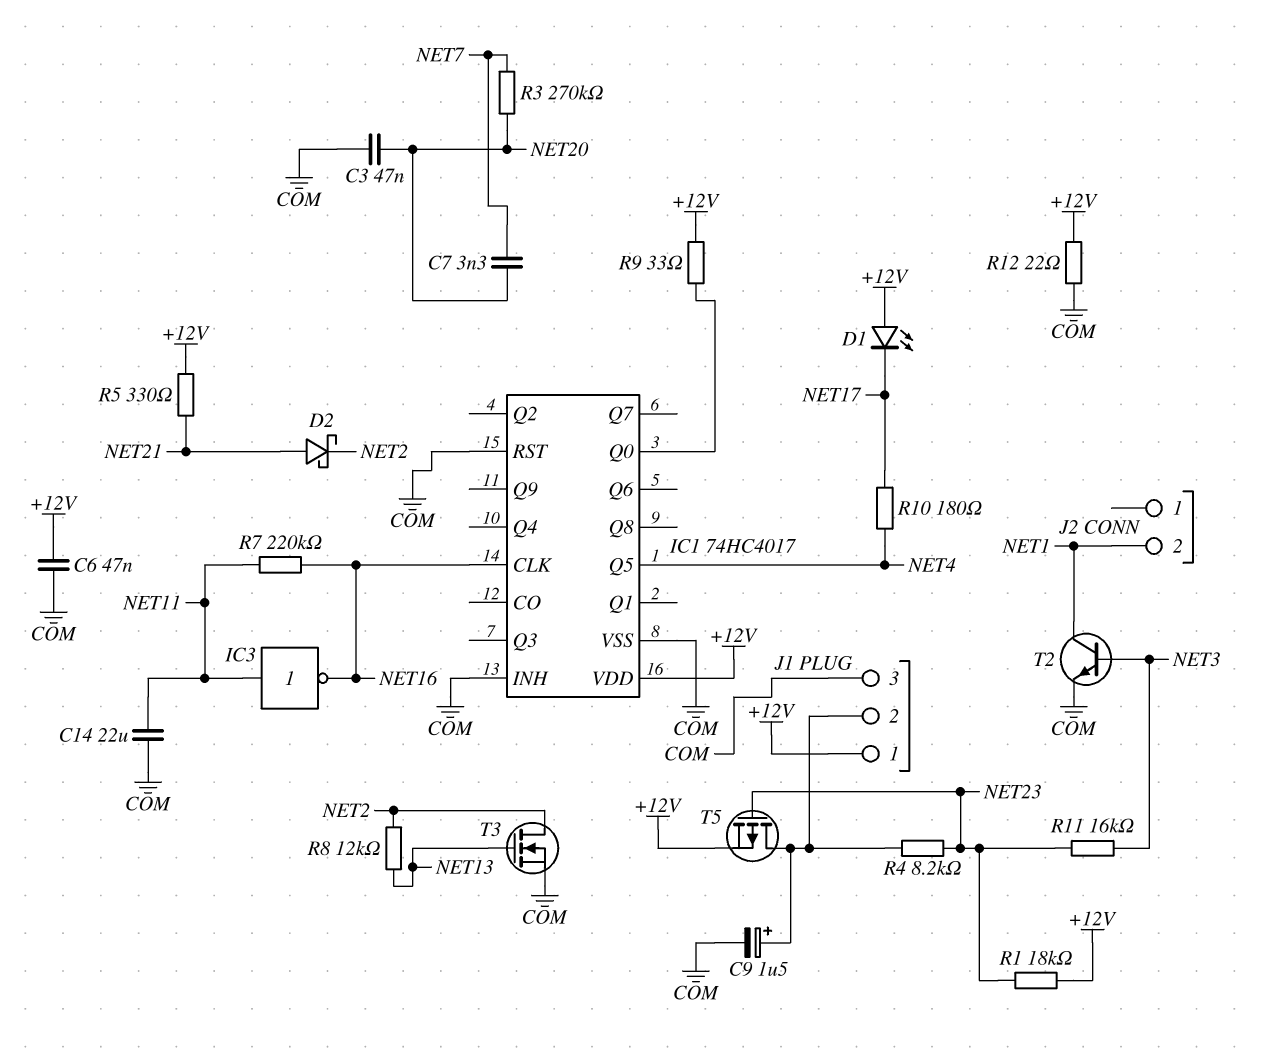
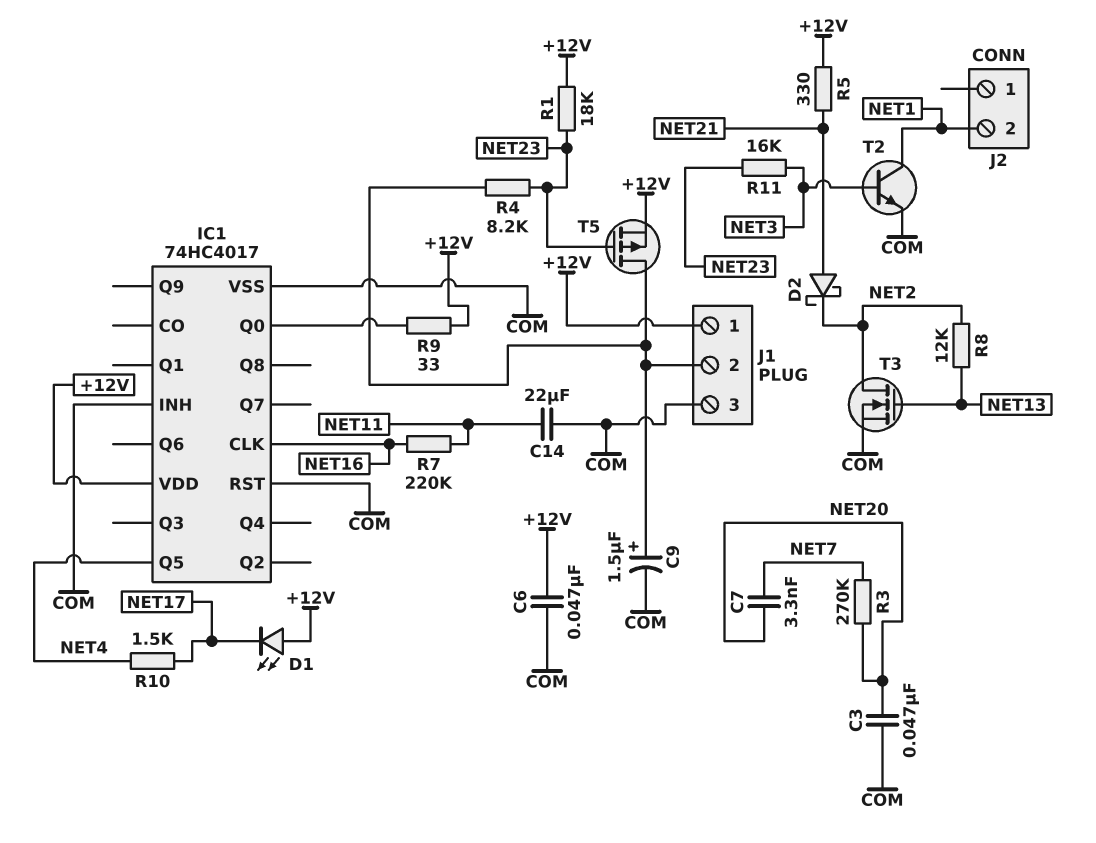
IC3: NOT (in NET11, out NET16) -> none
R10: 180 (NET4, NET17) -> 1.5k (NET4, NET17)
R12: 22 (+12V, COM) -> none

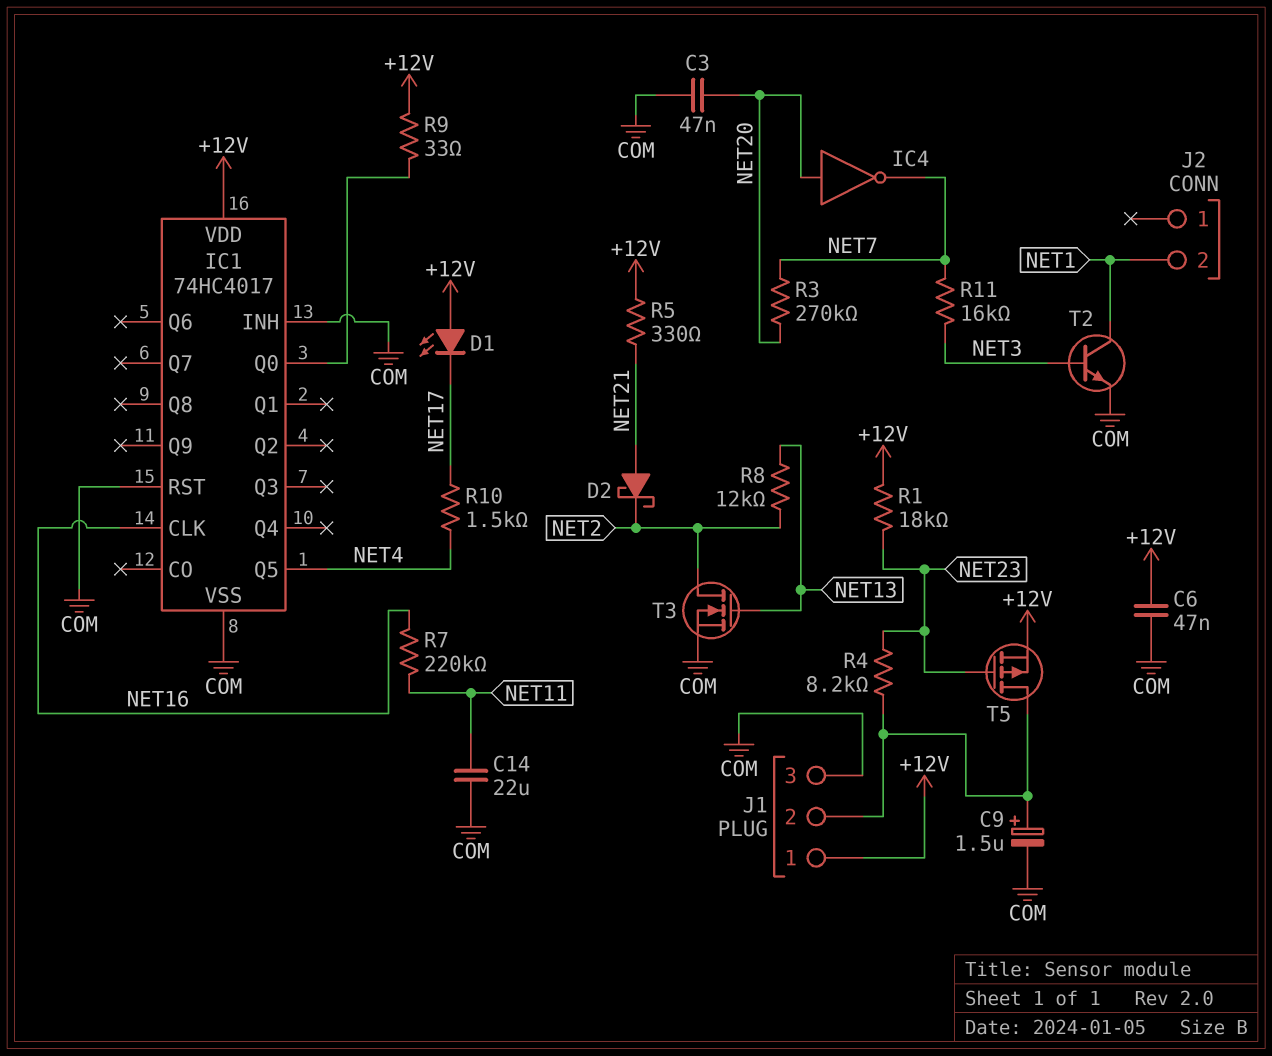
C7: 3.3nF (NET7, NET20) -> none
IC4: none -> NOT (in NET20, out NET7)
R11: 16k (NET3, NET23) -> 16k (NET3, NET7)

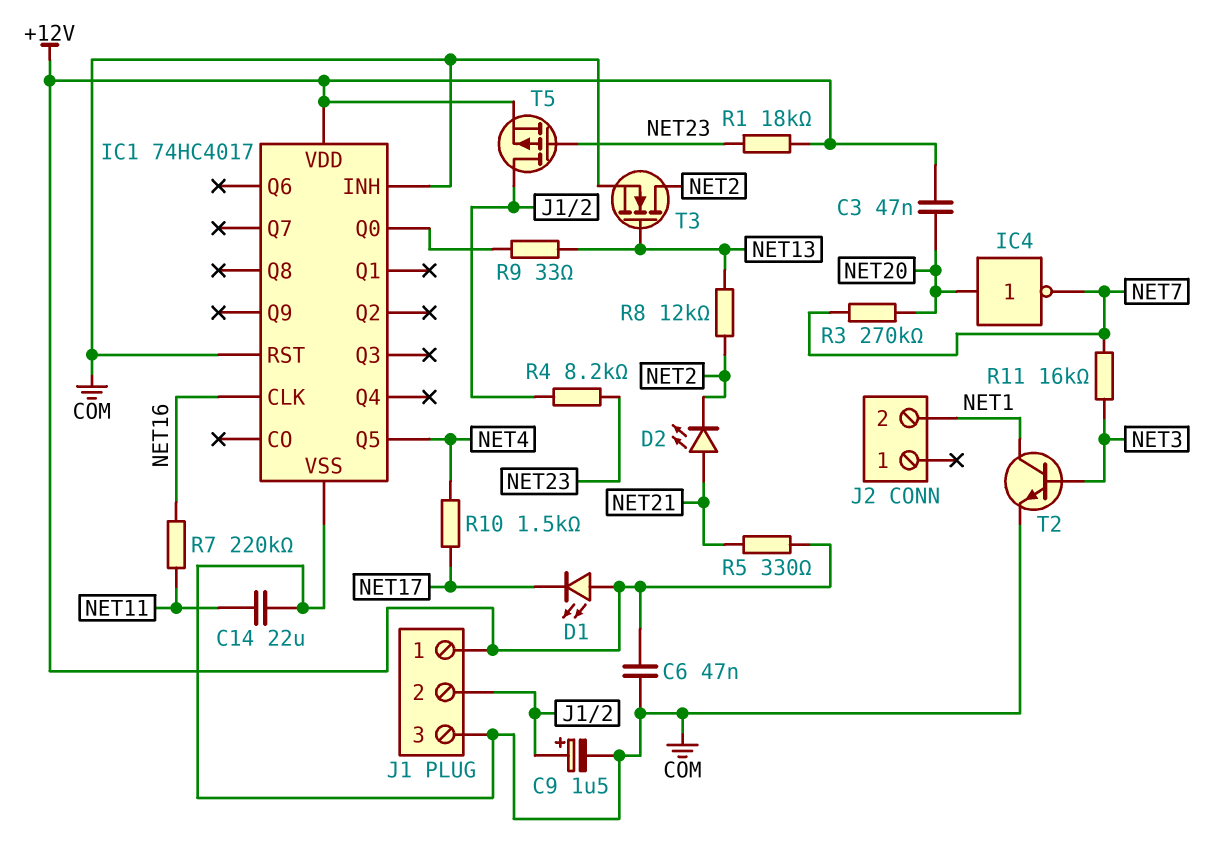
C3: 47nF (COM, NET20) -> 47nF (+12V, NET20)
D2: schottky (A NET21, K NET2) -> LED (A NET21, K NET2)
R9: 33 (+12V, IC1/Q0) -> 33 (IC1/Q0, NET13)

